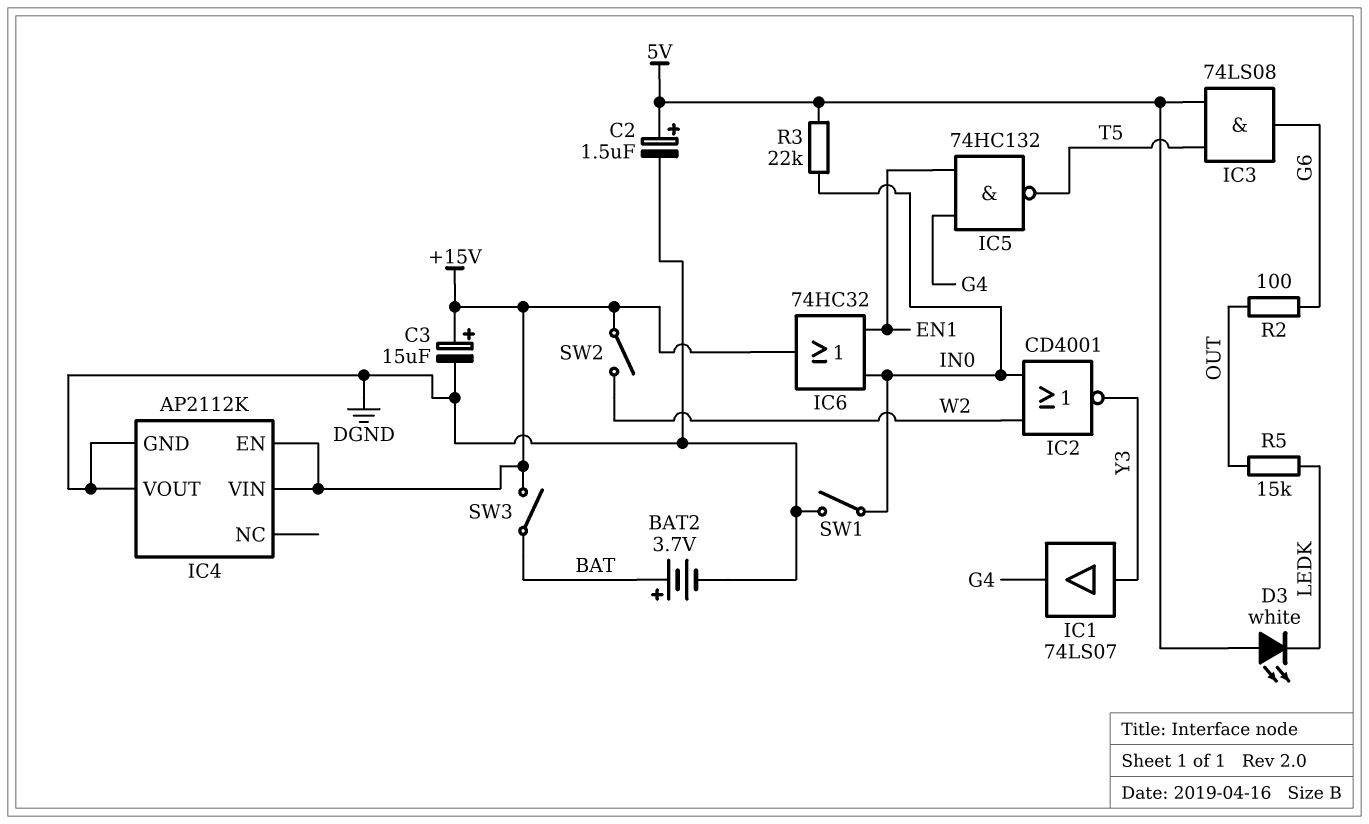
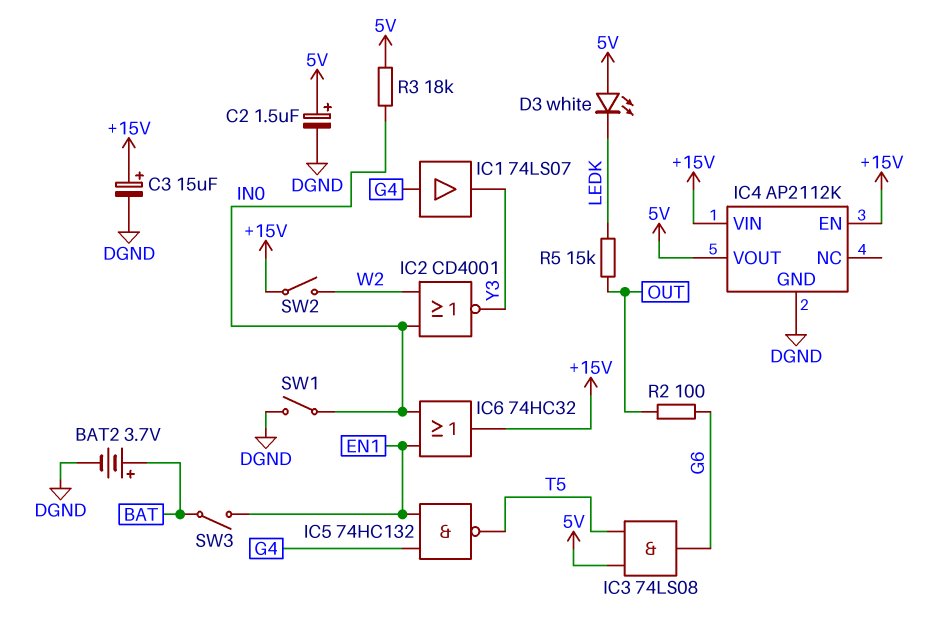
IC1: buffer 74LS07 (in Y3, out G4) -> buffer 74LS07 (in G4, out Y3)
IC4 pin VOUT: DGND -> 5V
R3: 22k (5V, IN0) -> 18k (5V, IN0)
SW3: switch (+15V, BAT) -> switch (BAT, EN1)

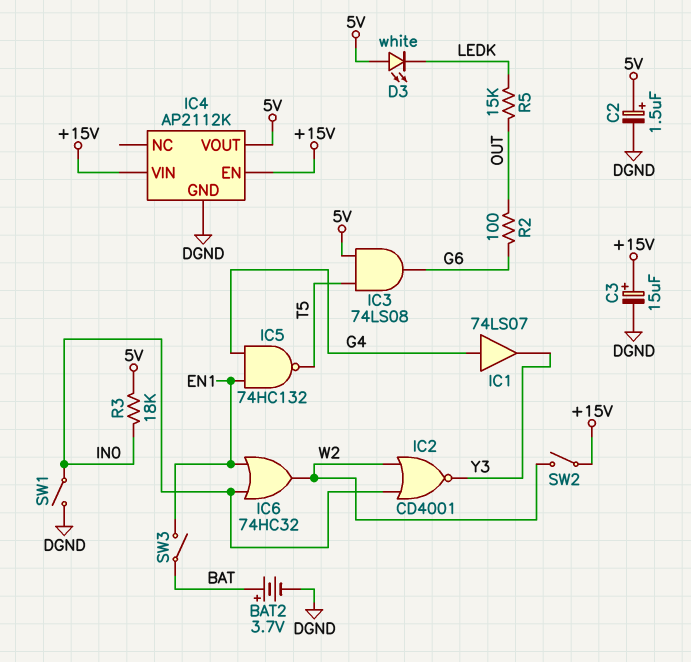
IC6: OR 74HC32 (in EN1, in IN0, out +15V) -> OR 74HC32 (in EN1, in IN0, out W2)

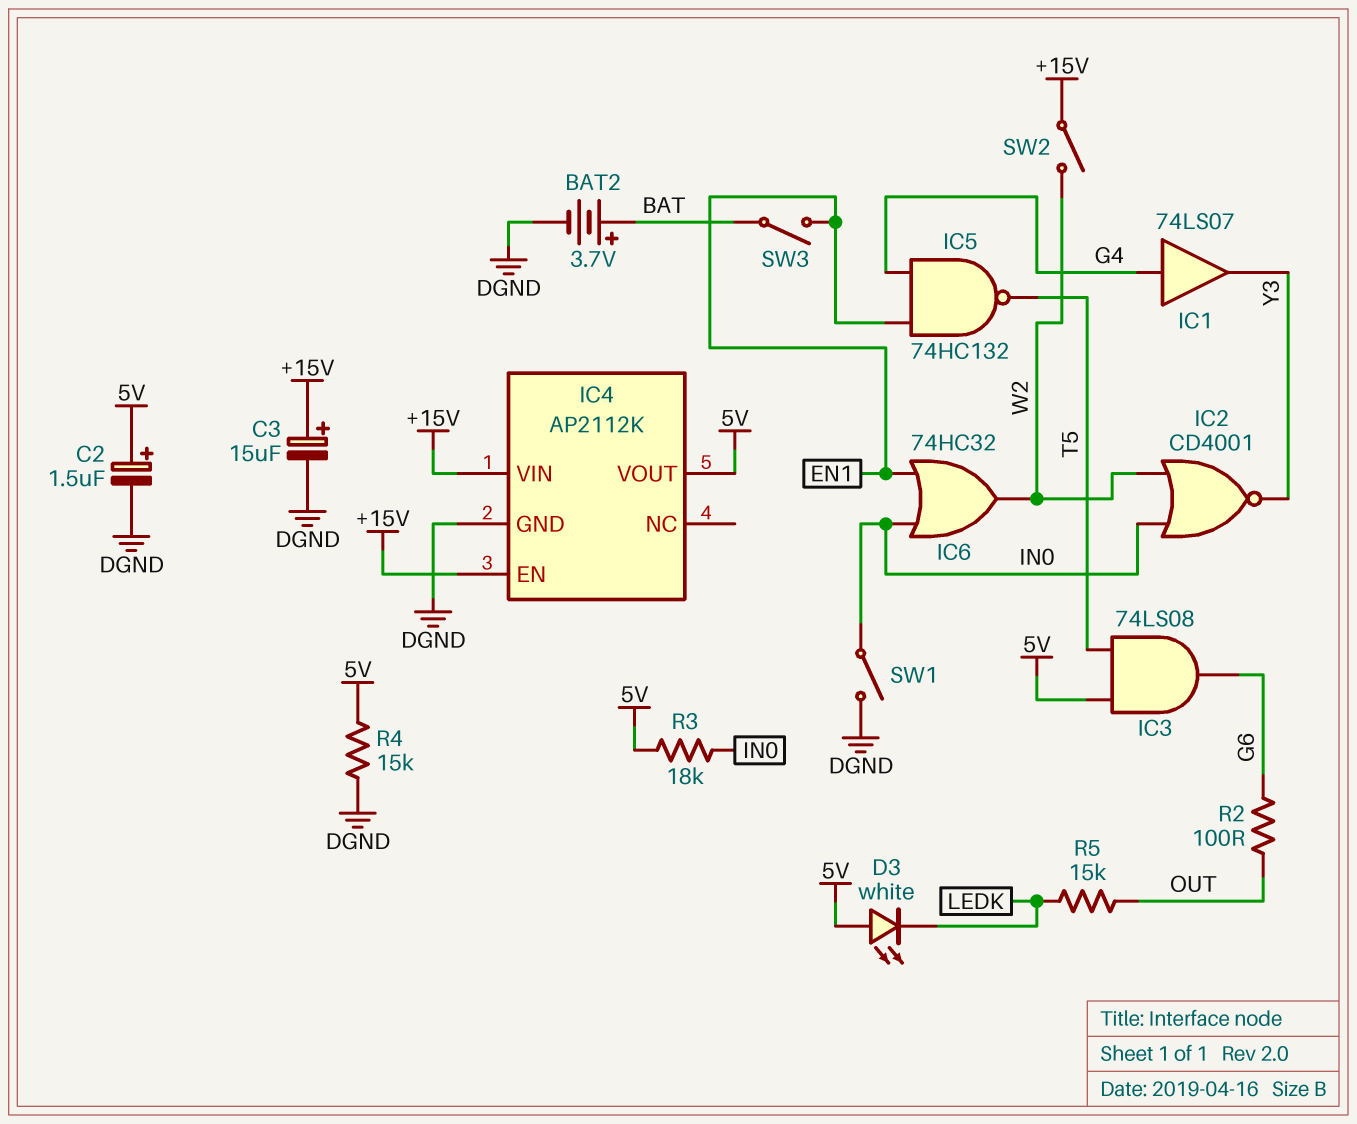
R4: none -> 15k (5V, DGND)

